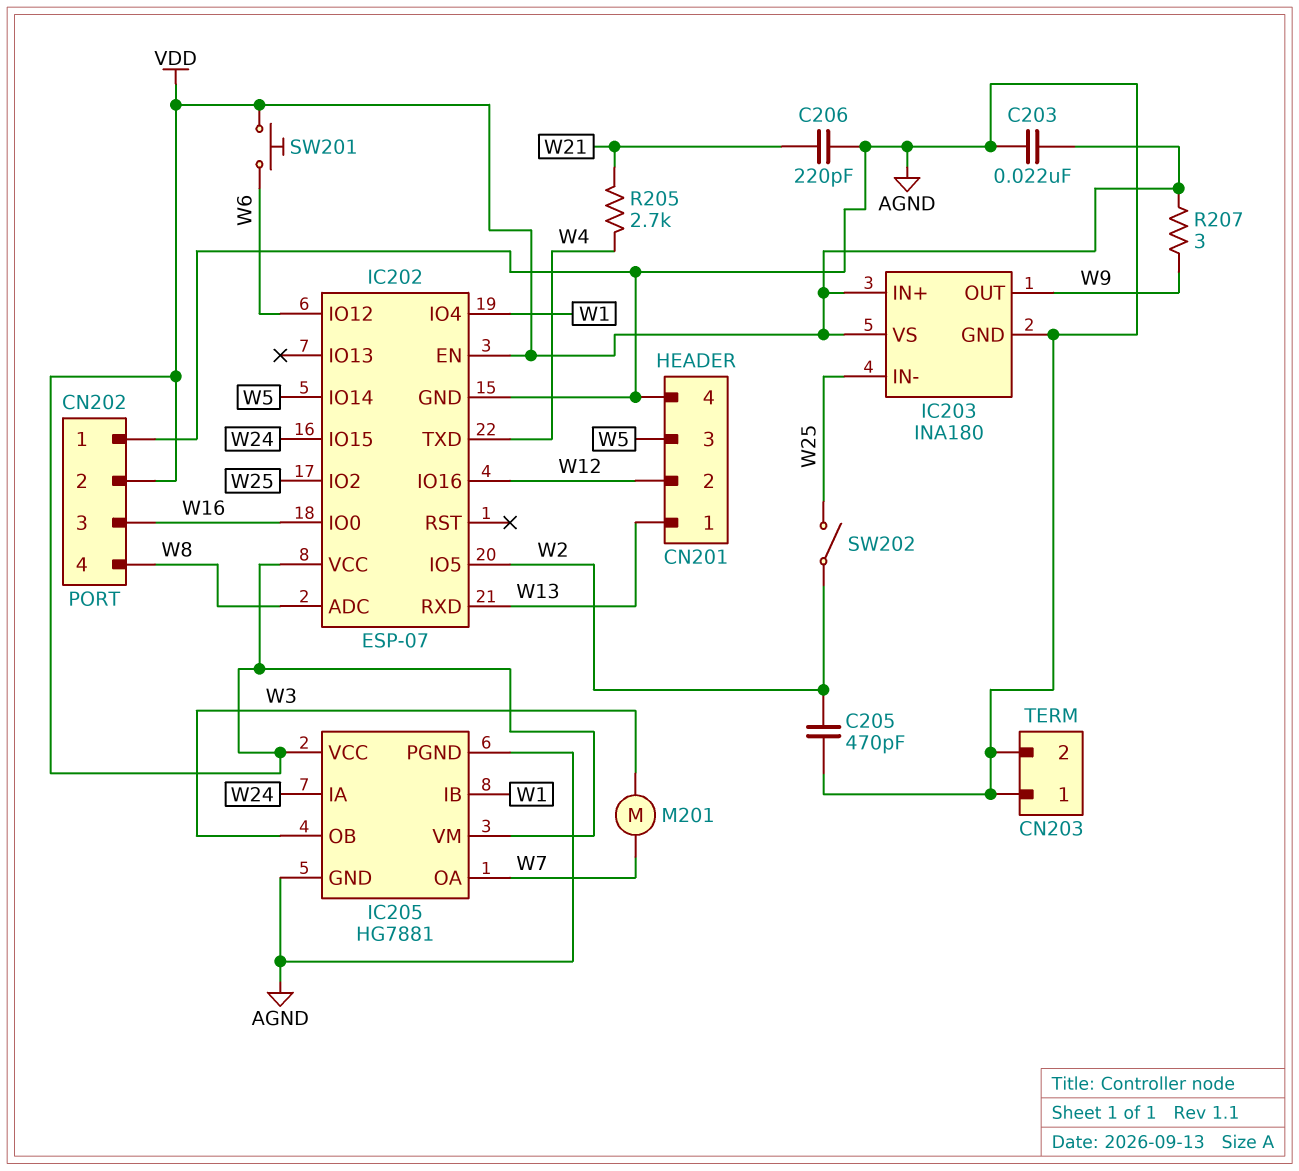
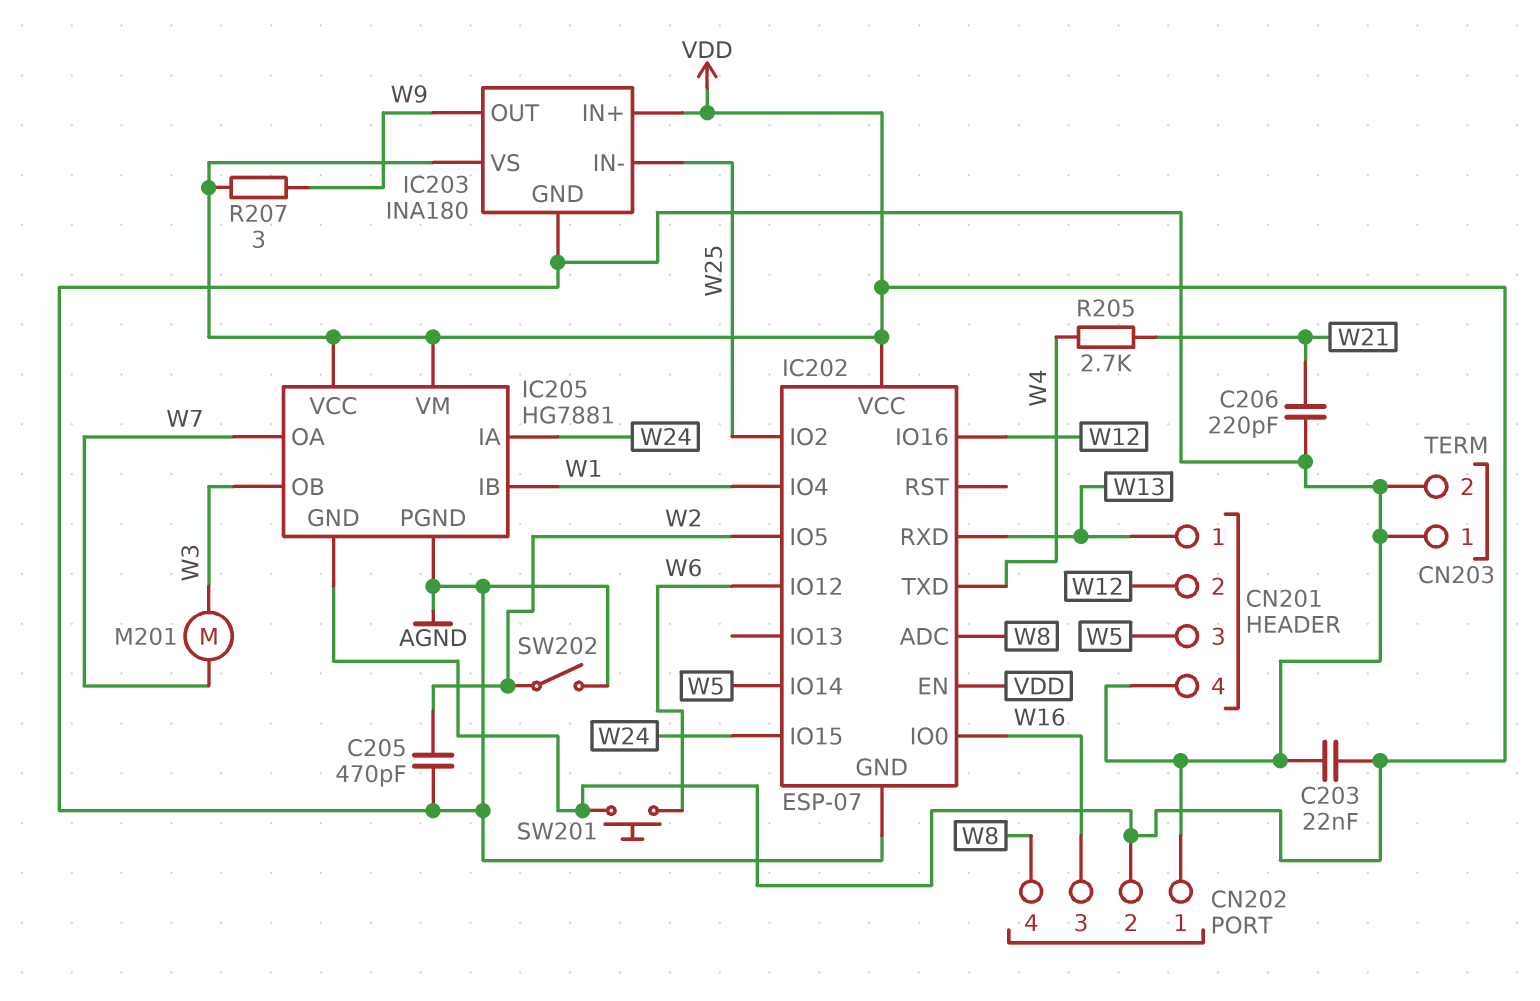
IC205 pin GND: AGND -> VDD
SW202: switch (W2, W25) -> switch (AGND, W2)

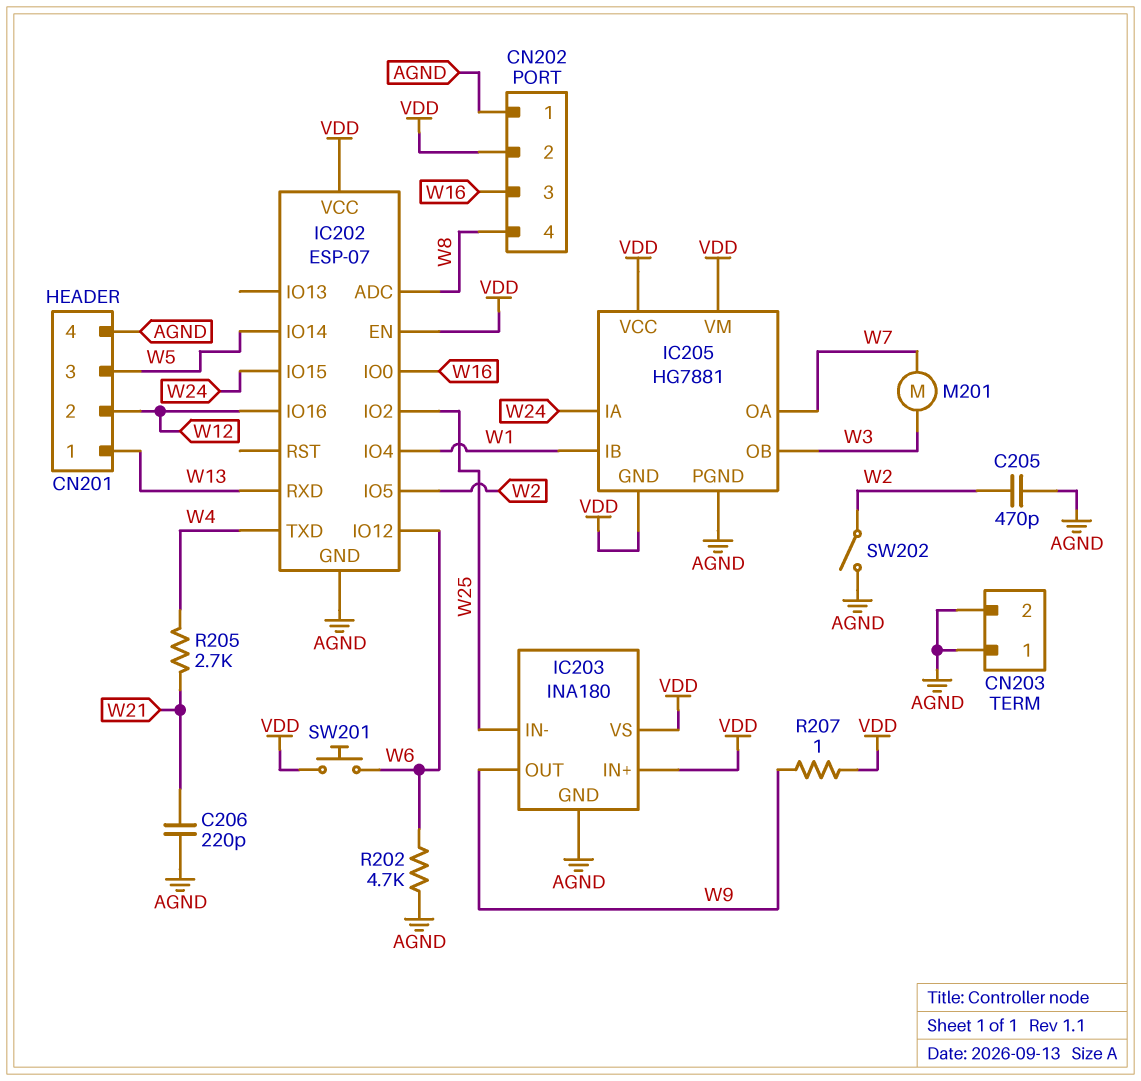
C203: 22nF (AGND, VDD) -> none
R202: none -> 4.7k (AGND, W6)
R207: 3 (VDD, W9) -> 1 (VDD, W9)

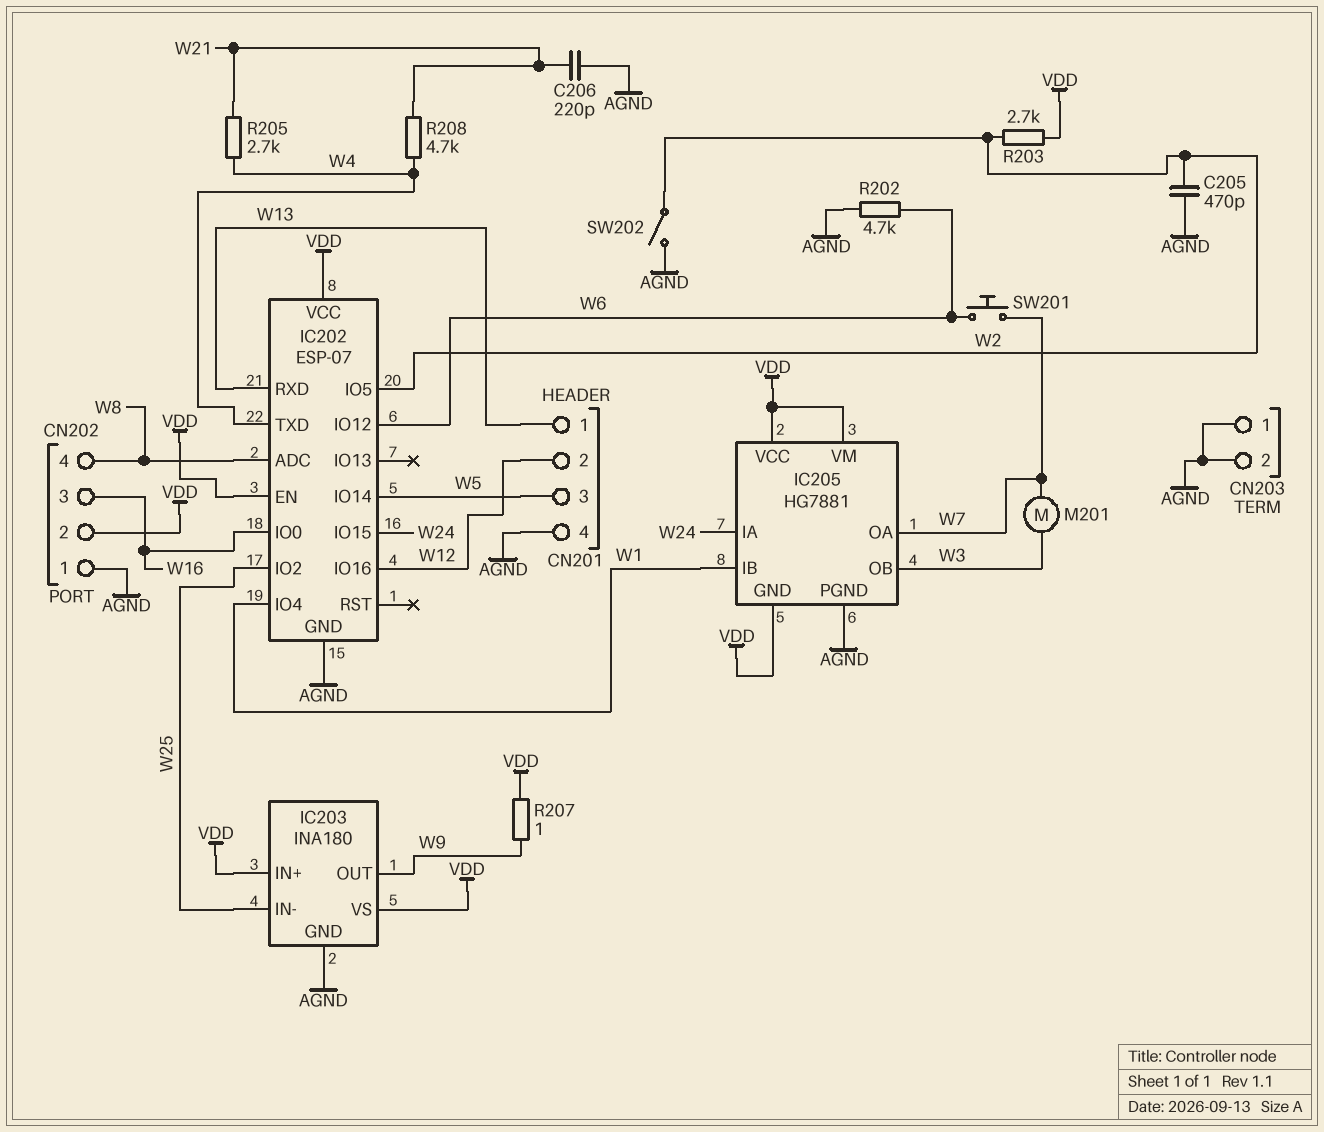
R203: none -> 2.7k (VDD, W2)
R208: none -> 4.7k (W4, W21)
SW201: button (VDD, W6) -> button (W6, W7)

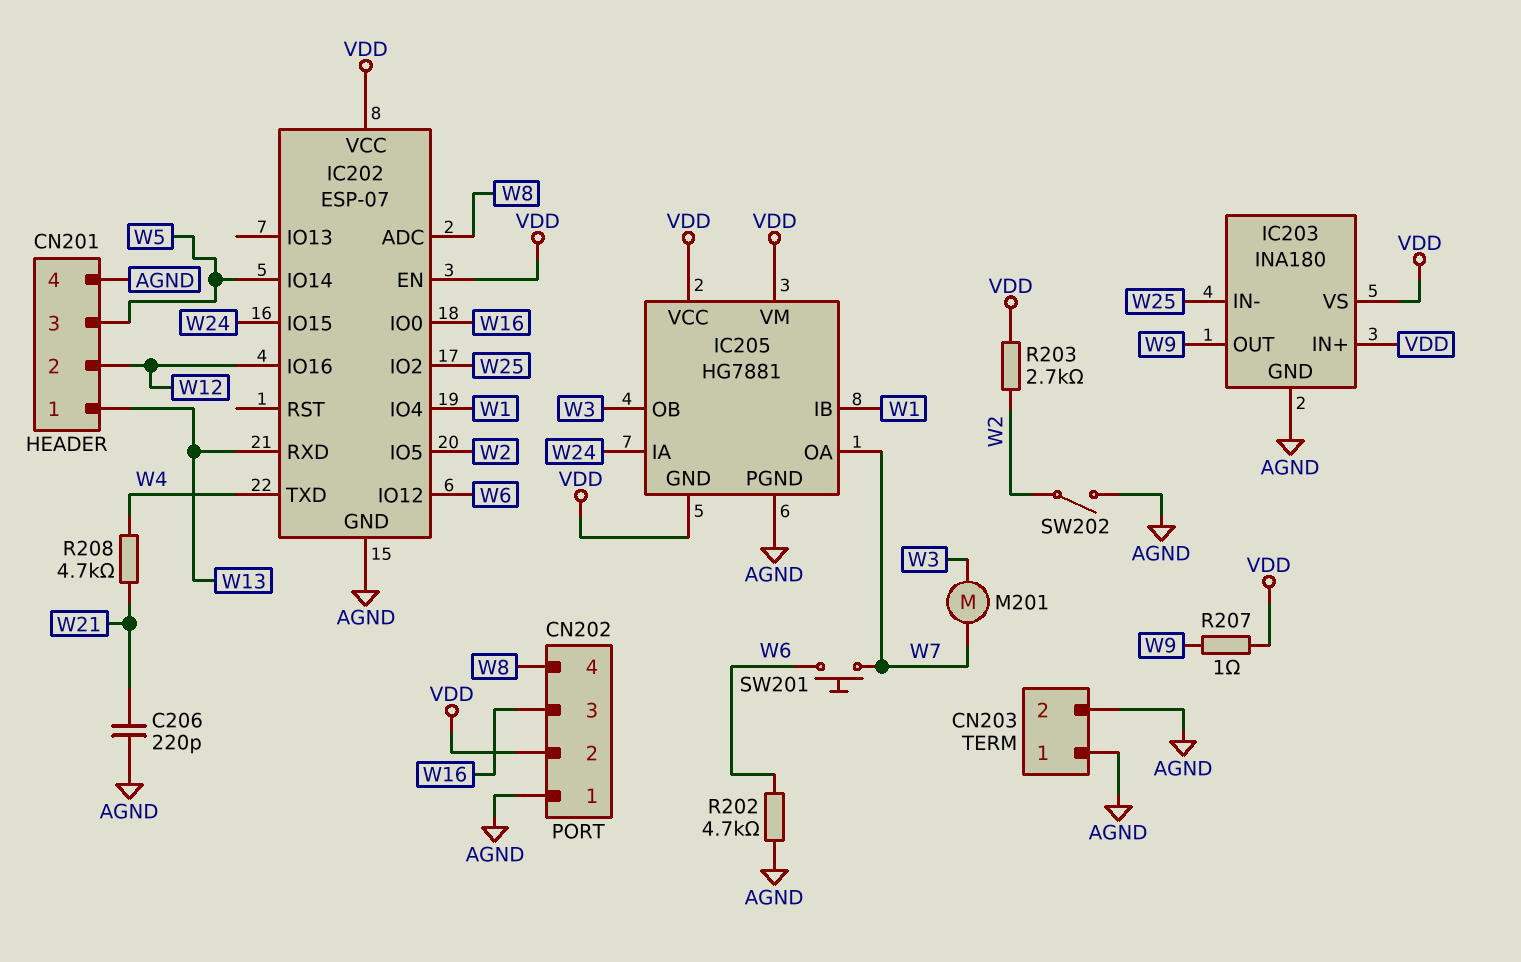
C205: 470pF (AGND, W2) -> none
R205: 2.7k (W4, W21) -> none

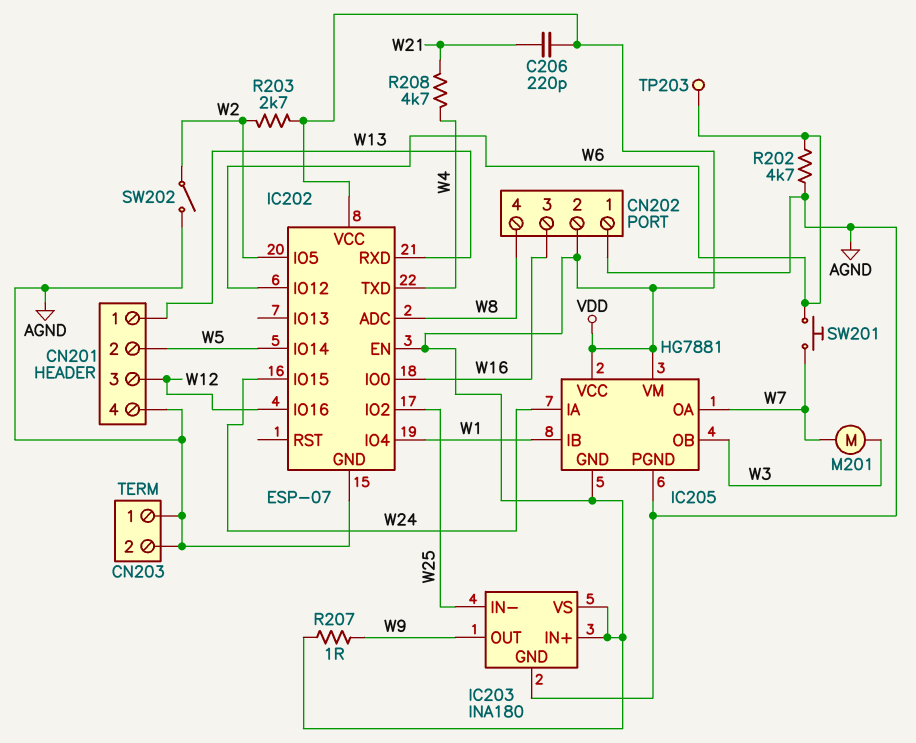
C206: 220pF (AGND, W21) -> 220pF (VDD, W21)
CN201 pin 2: W12 -> W5
CN201 pin 3: W5 -> W12
TP203: none -> test point (W6)

